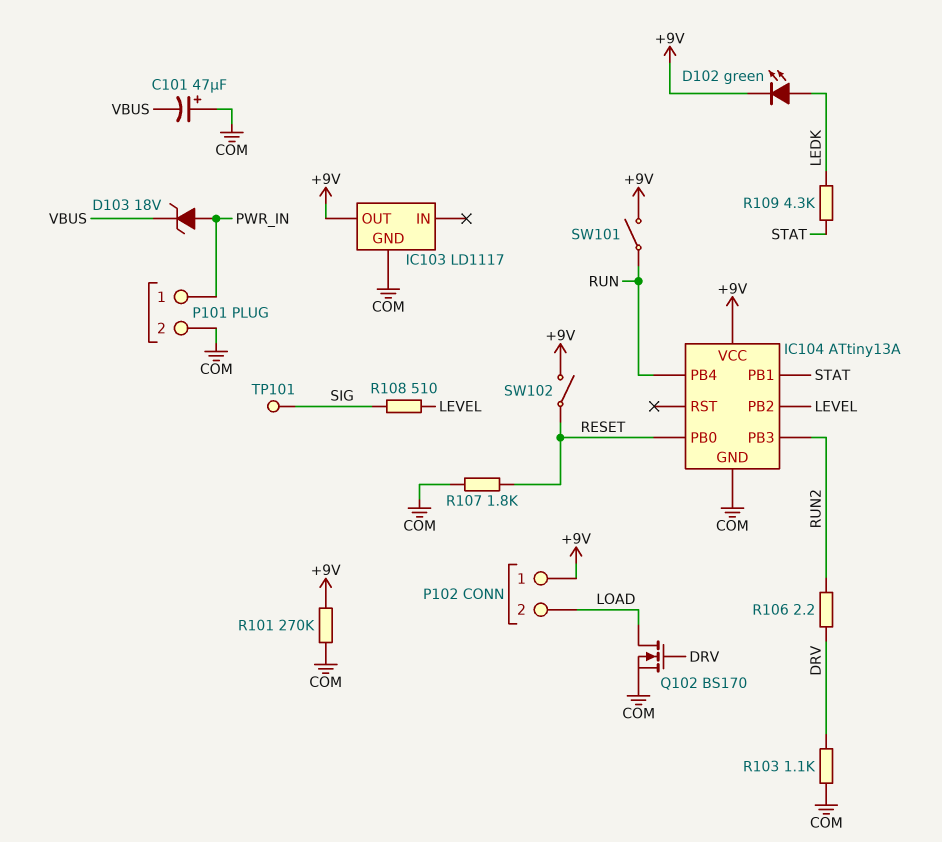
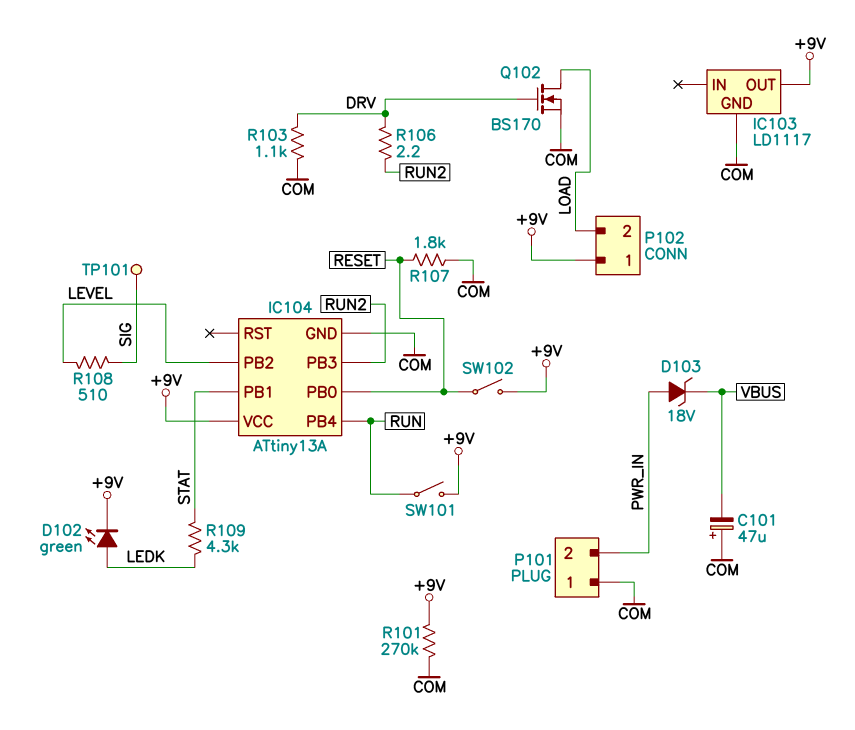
P101 pin 1: PWR_IN -> COM
P101 pin 2: COM -> PWR_IN

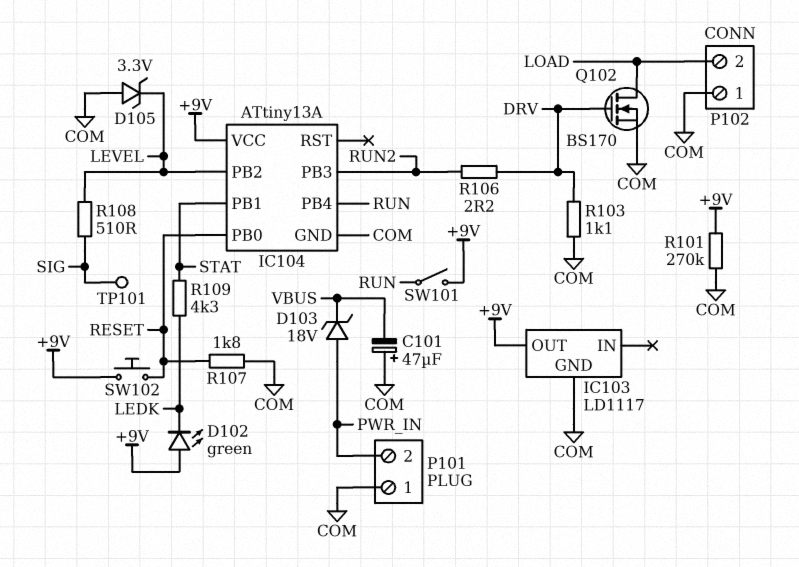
D102: LED green (A LEDK, K +9V) -> LED green (A +9V, K LEDK)
D105: none -> zener 3.3V (A COM, K LEVEL)
P102 pin 1: +9V -> COM
SW102: switch (+9V, RESET) -> button (+9V, RESET)

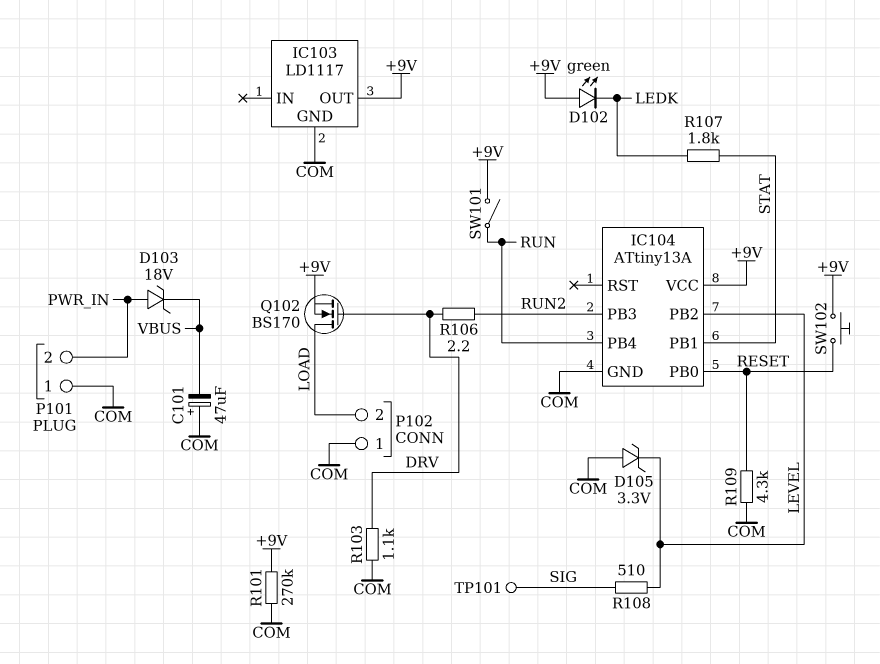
Q102: NMOS BS170 (G DRV, D LOAD, S COM) -> NMOS BS170 (G DRV, D LOAD, S +9V)
R107: 1.8k (COM, RESET) -> 1.8k (LEDK, STAT)
R109: 4.3k (LEDK, STAT) -> 4.3k (COM, RESET)

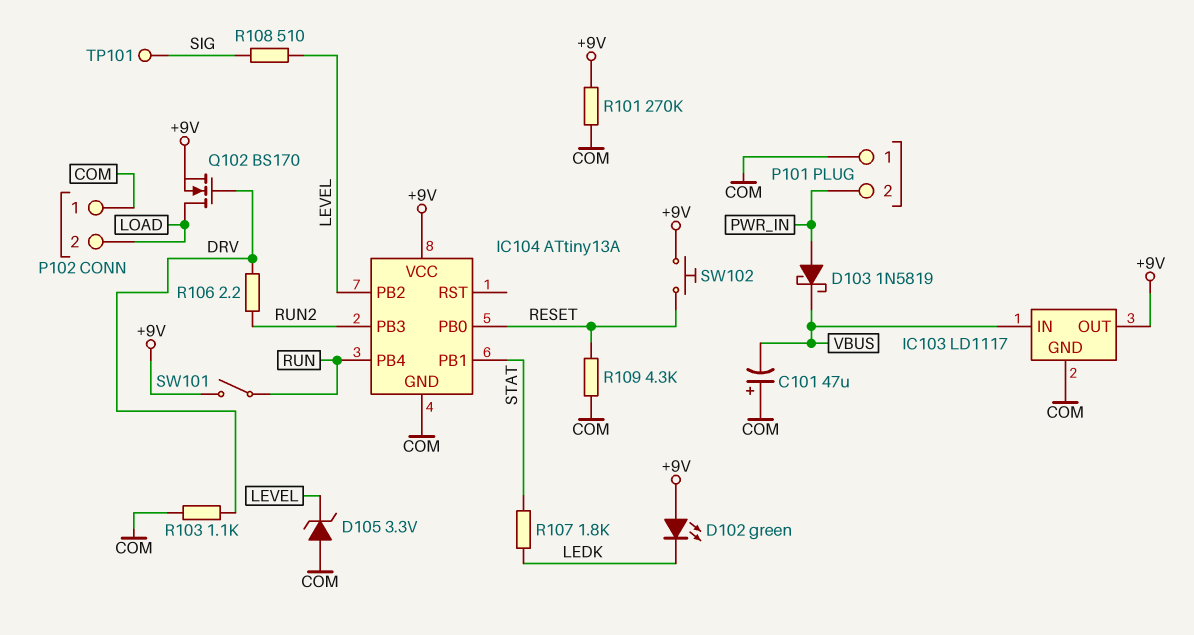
D103: zener 18V (A PWR_IN, K VBUS) -> schottky 1N5819 (A PWR_IN, K VBUS)
IC103 pin IN: none -> VBUS

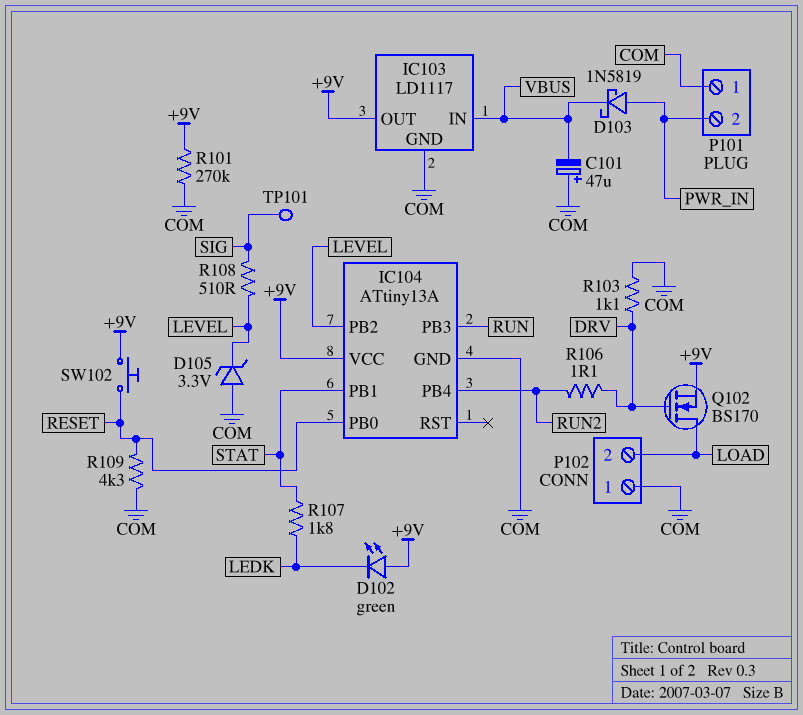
IC104 pin PB3: RUN2 -> RUN
IC104 pin PB4: RUN -> RUN2
R106: 2.2 (DRV, RUN2) -> 1.1 (DRV, RUN2)
SW101: switch (+9V, RUN) -> none

